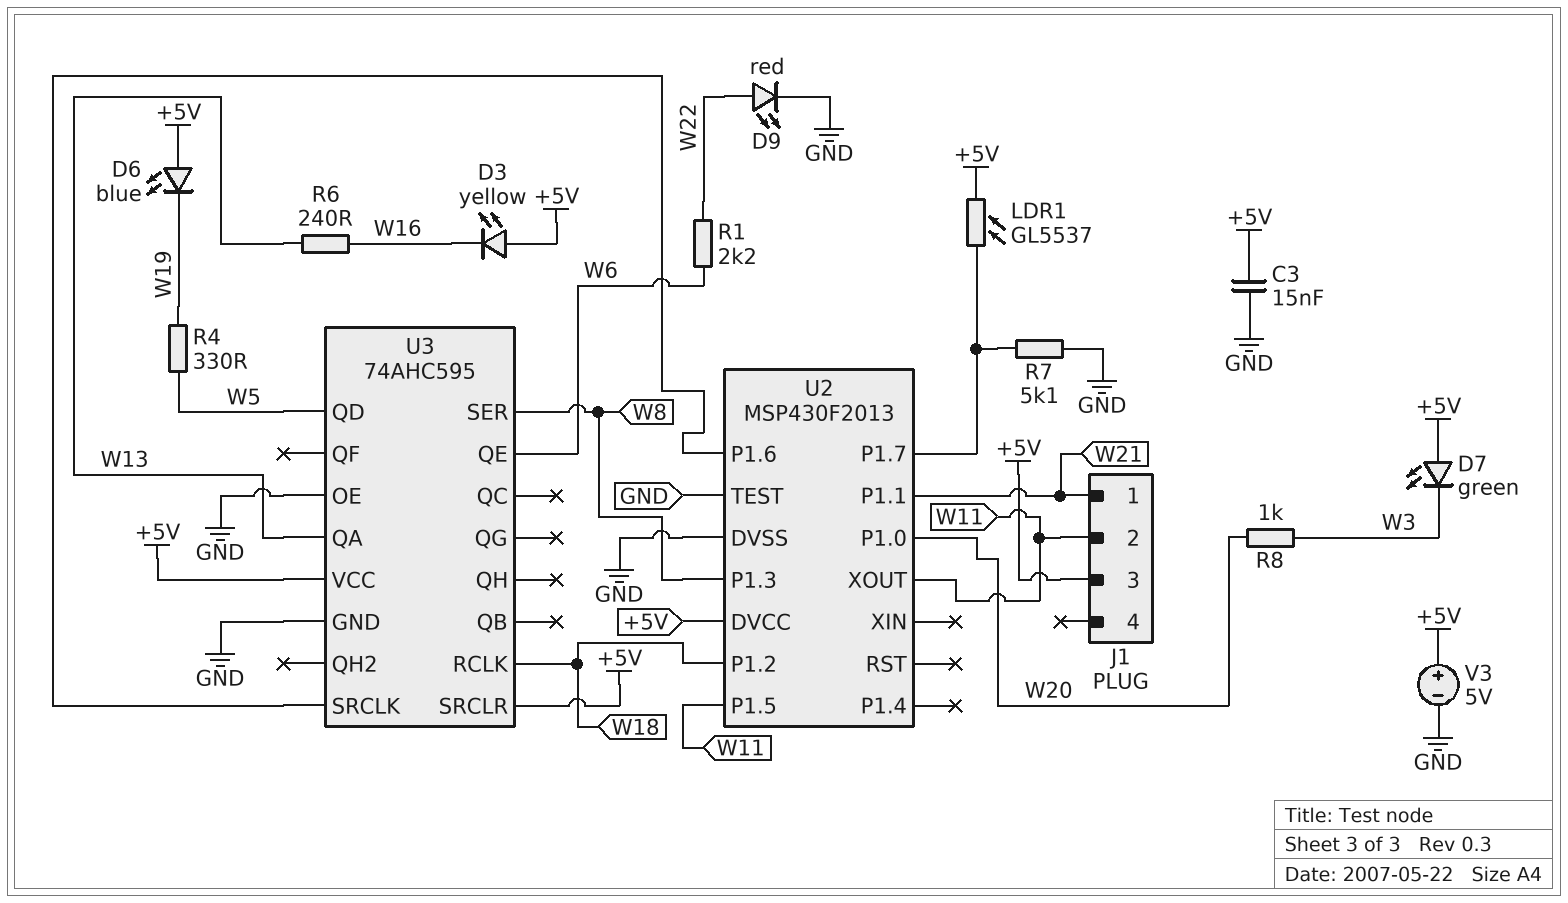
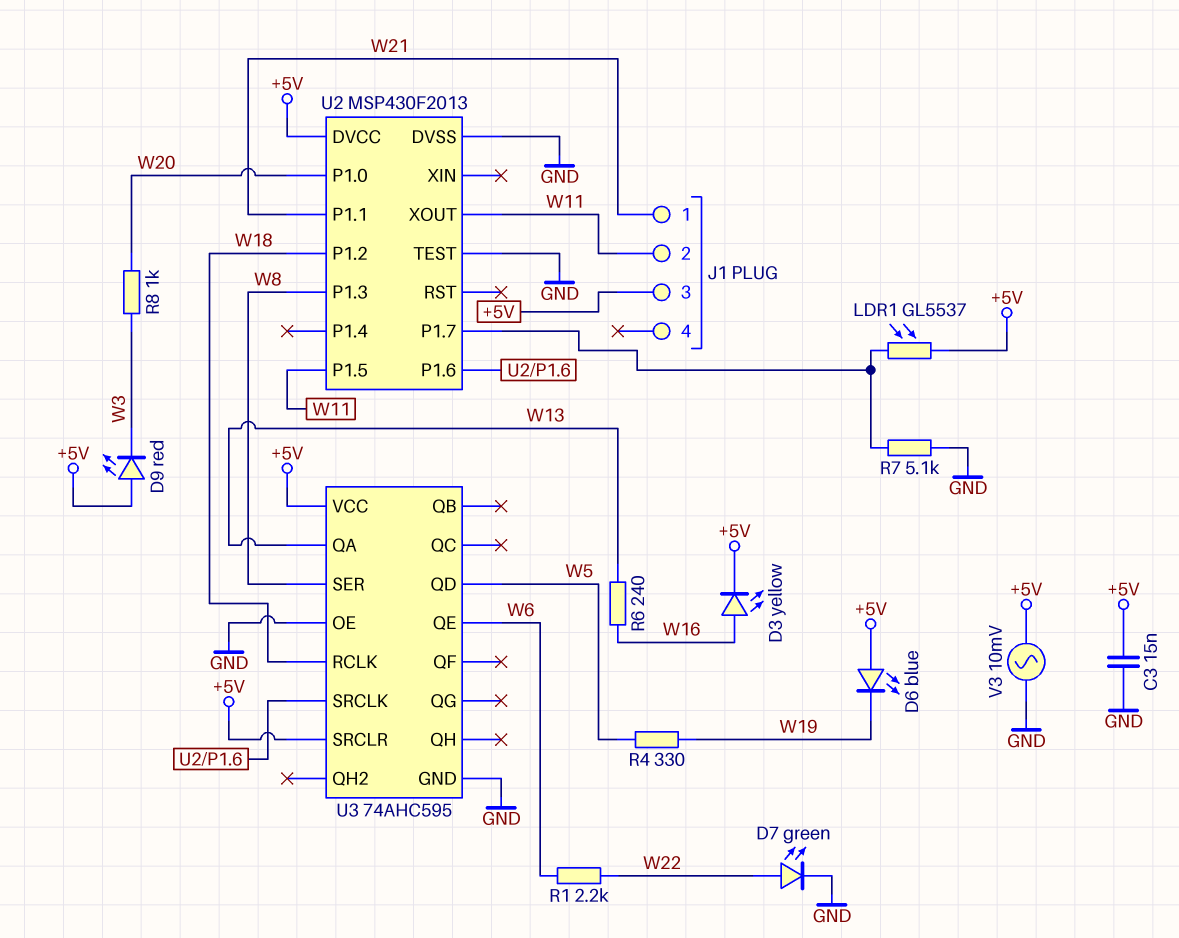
D3: LED yellow (A +5V, K W16) -> LED yellow (A W16, K +5V)
D7: LED green (A +5V, K W3) -> LED green (A W22, K GND)
D9: LED red (A W22, K GND) -> LED red (A +5V, K W3)
V3: 5V (plus +5V, minus GND) -> AC 10mV (+5V, GND)

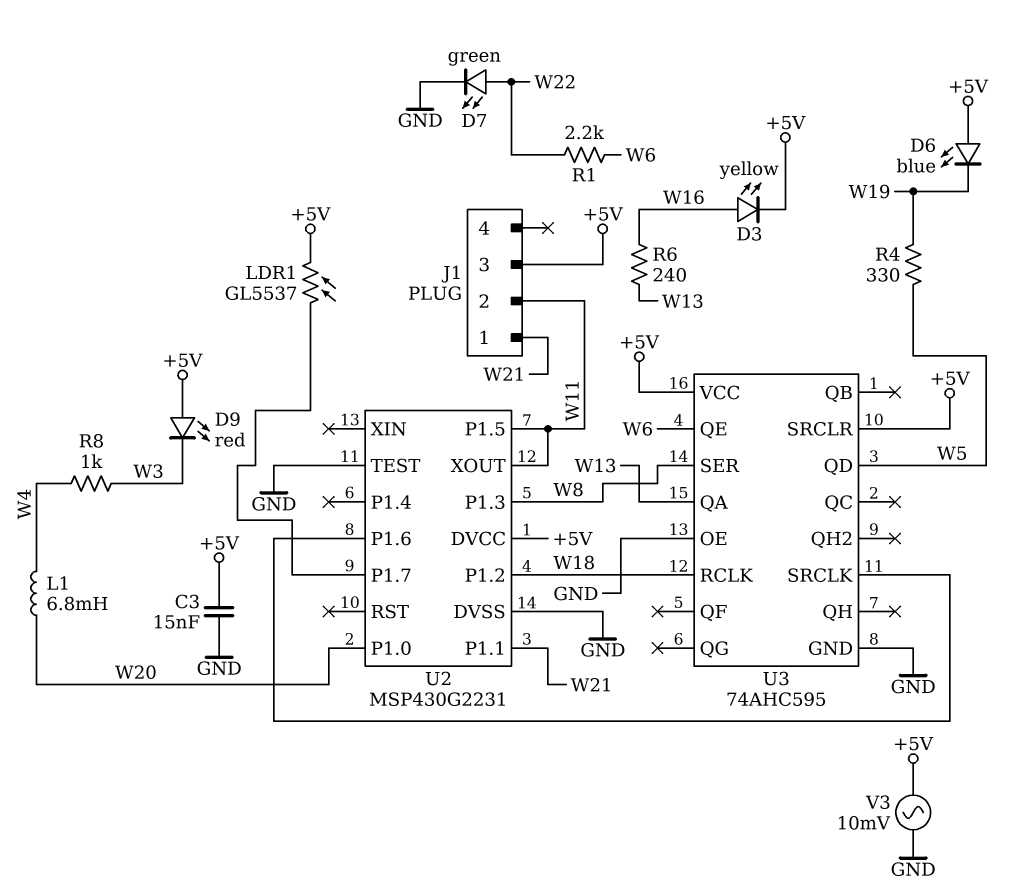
L1: none -> 6.8mH (W4, W20)
R7: 5.1k (GND, U2/P1.7) -> none
R8: 1k (W3, W20) -> 1k (W3, W4)
U2: MSP430F2013 -> MSP430G2231

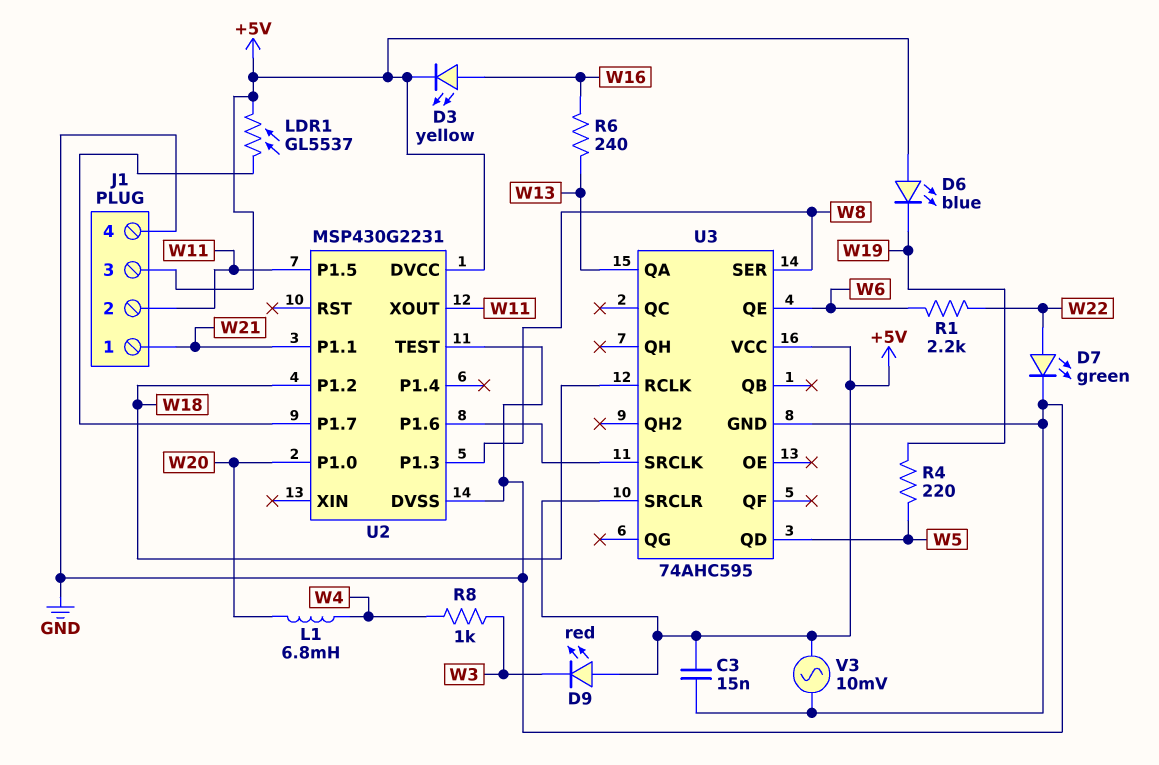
J1 pin 4: none -> GND
R4: 330 (W5, W19) -> 220 (W5, W19)
U3 pin OE: GND -> none

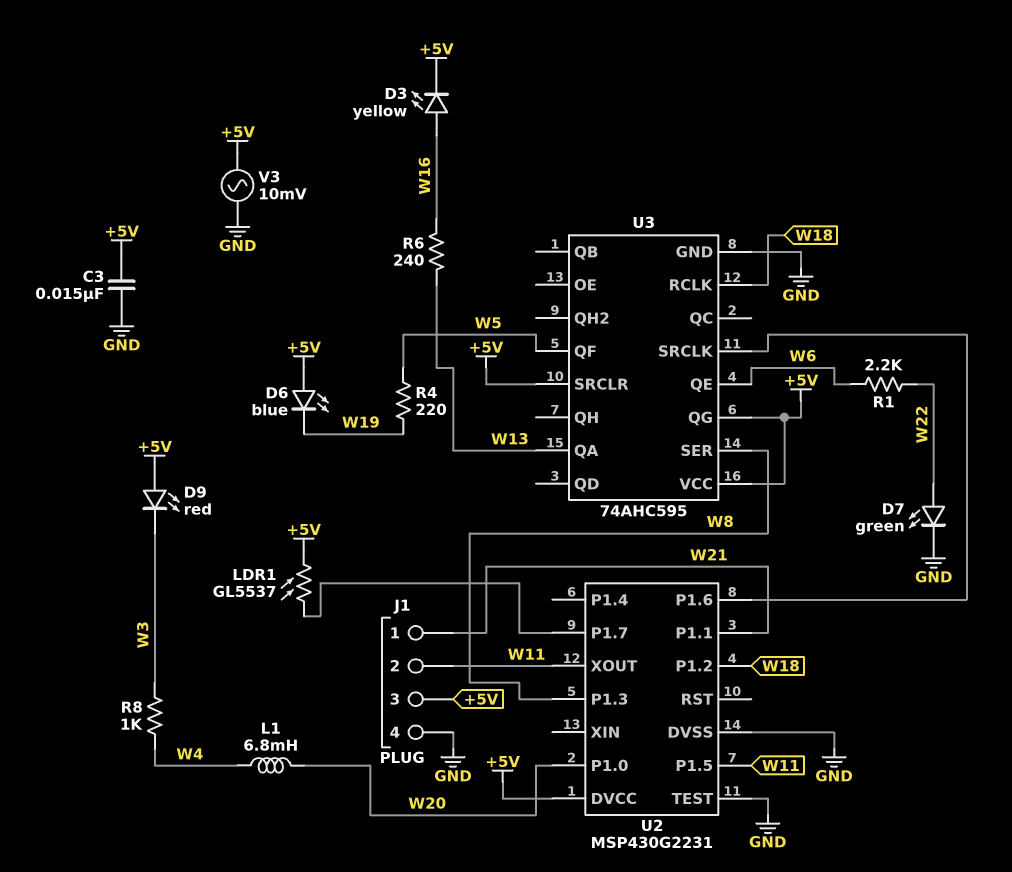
U3 pin QD: W5 -> none
U3 pin QF: none -> W5
U3 pin QG: none -> +5V

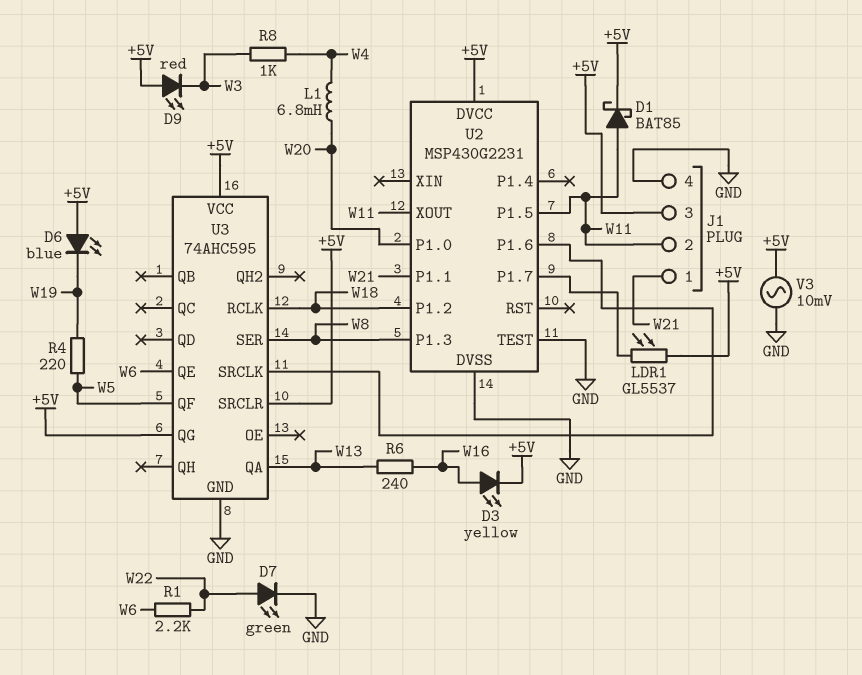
C3: 15nF (+5V, GND) -> none
D1: none -> schottky BAT85 (A W11, K +5V)

